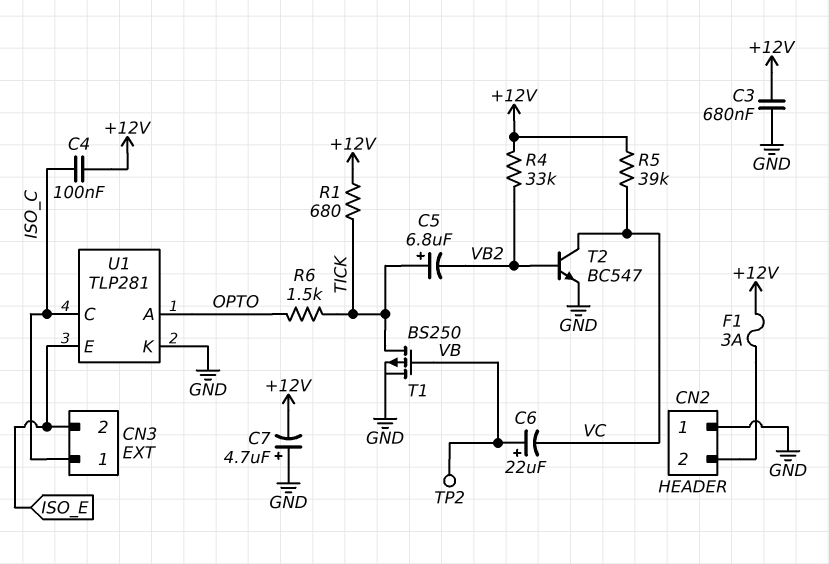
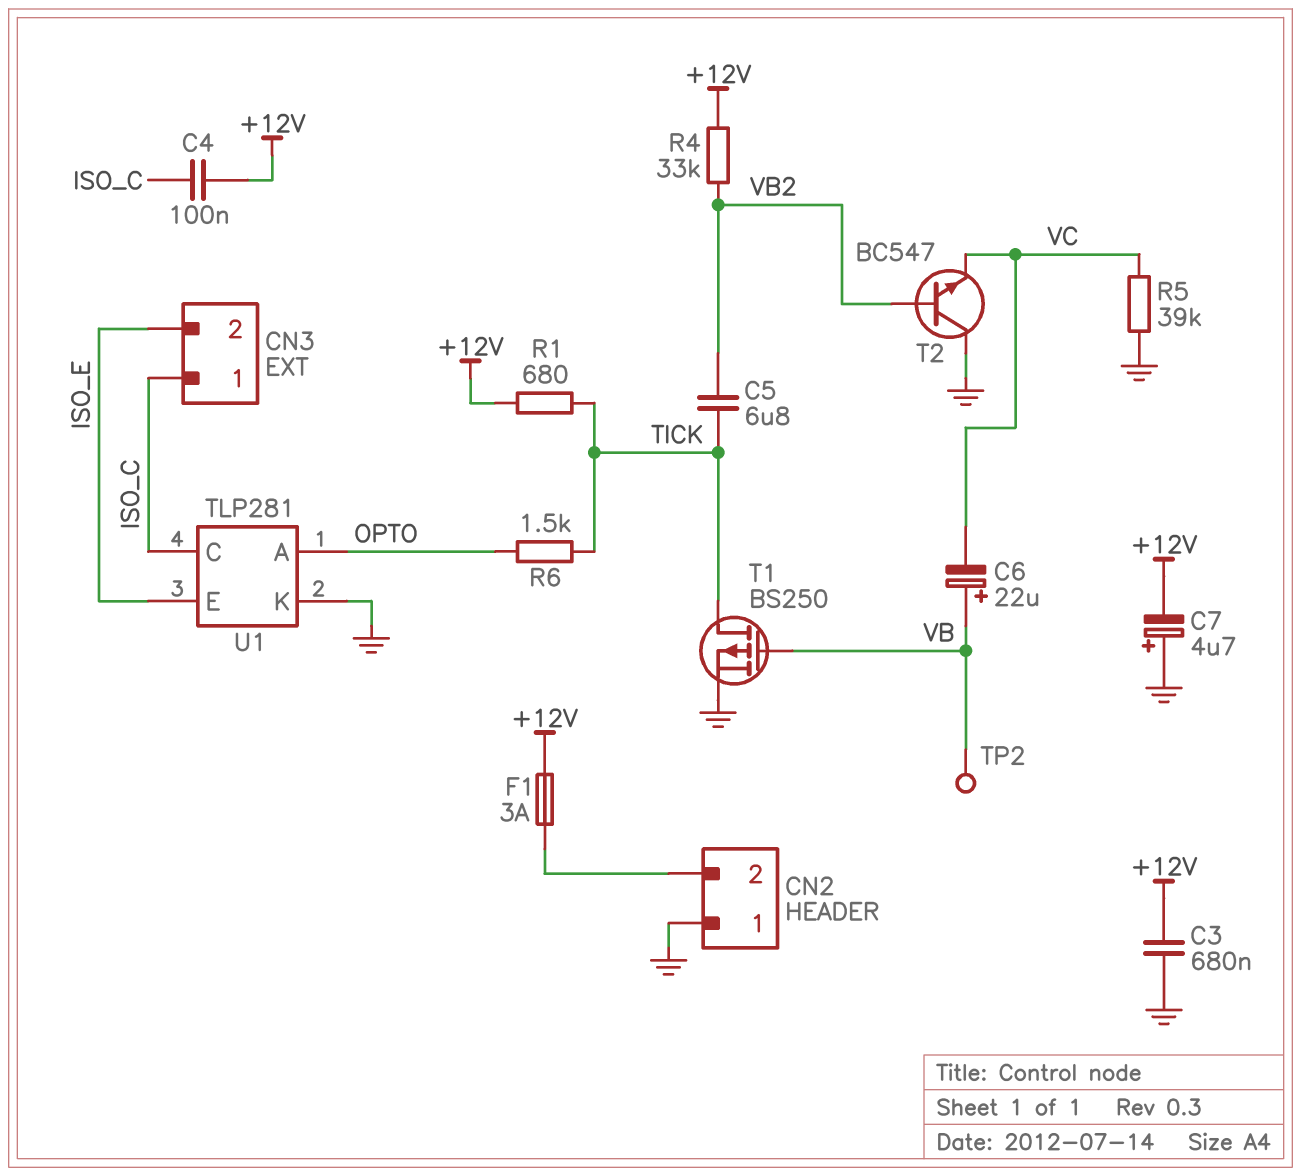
C5: 6.8uF (plus TICK, minus VB2) -> 6.8uF (TICK, VB2)
R5: 39k (+12V, VC) -> 39k (GND, VC)
T2: NPN BC547 (B VB2, C VC, E GND) -> NPN BC547 (B VB2, C GND, E VC)

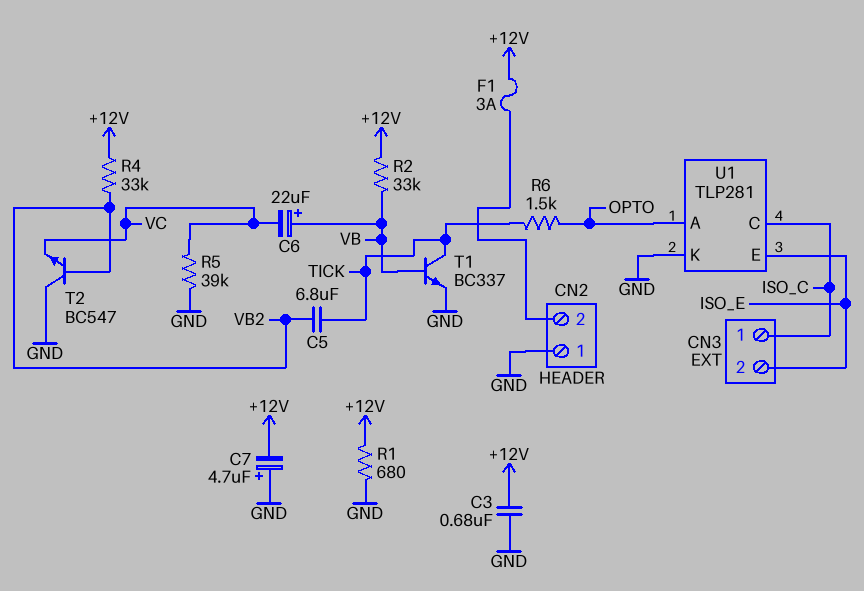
C4: 100nF (+12V, ISO_C) -> none
R1: 680 (+12V, TICK) -> 680 (+12V, GND)
R2: none -> 33k (+12V, VB)
T1: PMOS BS250 (G VB, D TICK, S GND) -> NPN BC337 (B VB, C TICK, E GND)
TP2: test point (VB) -> none

